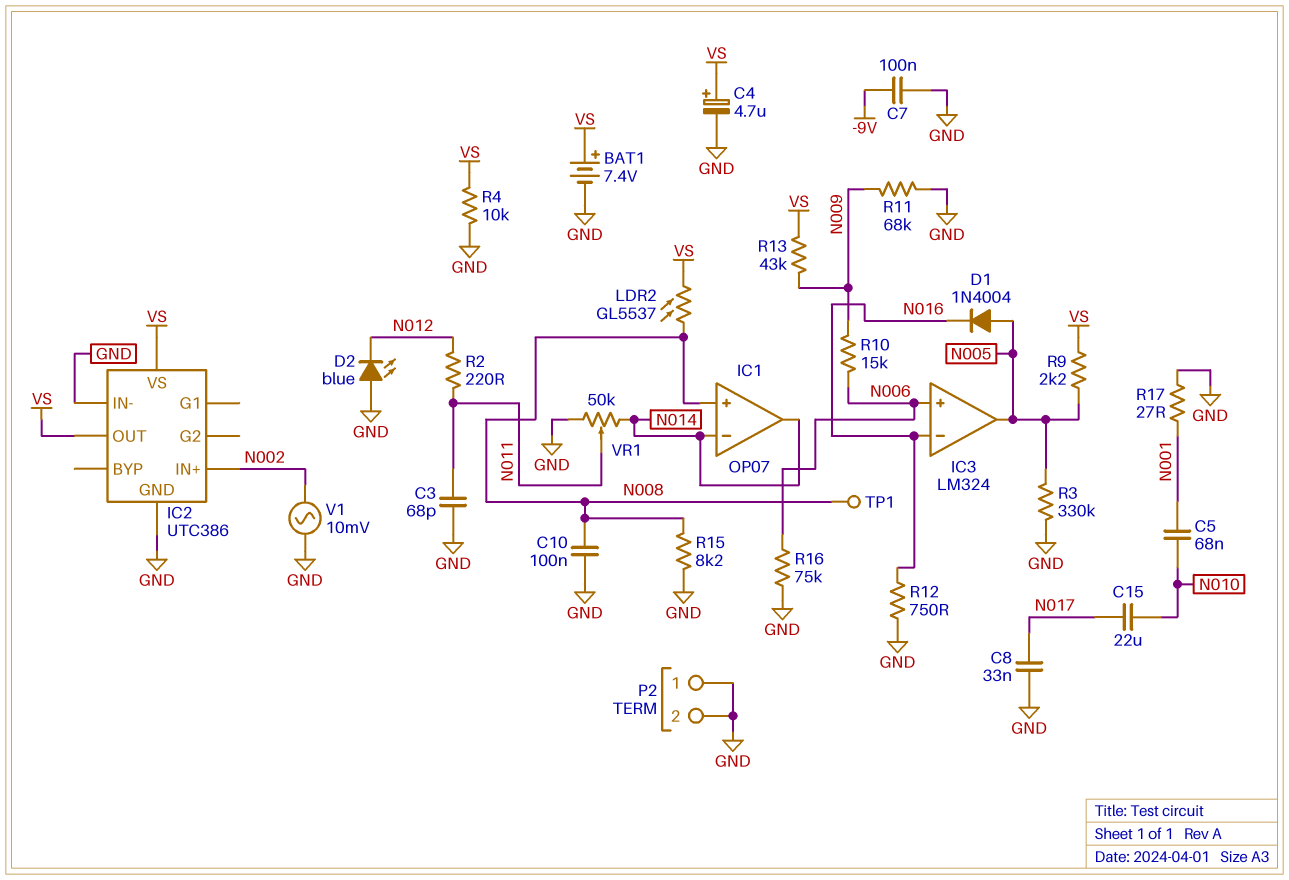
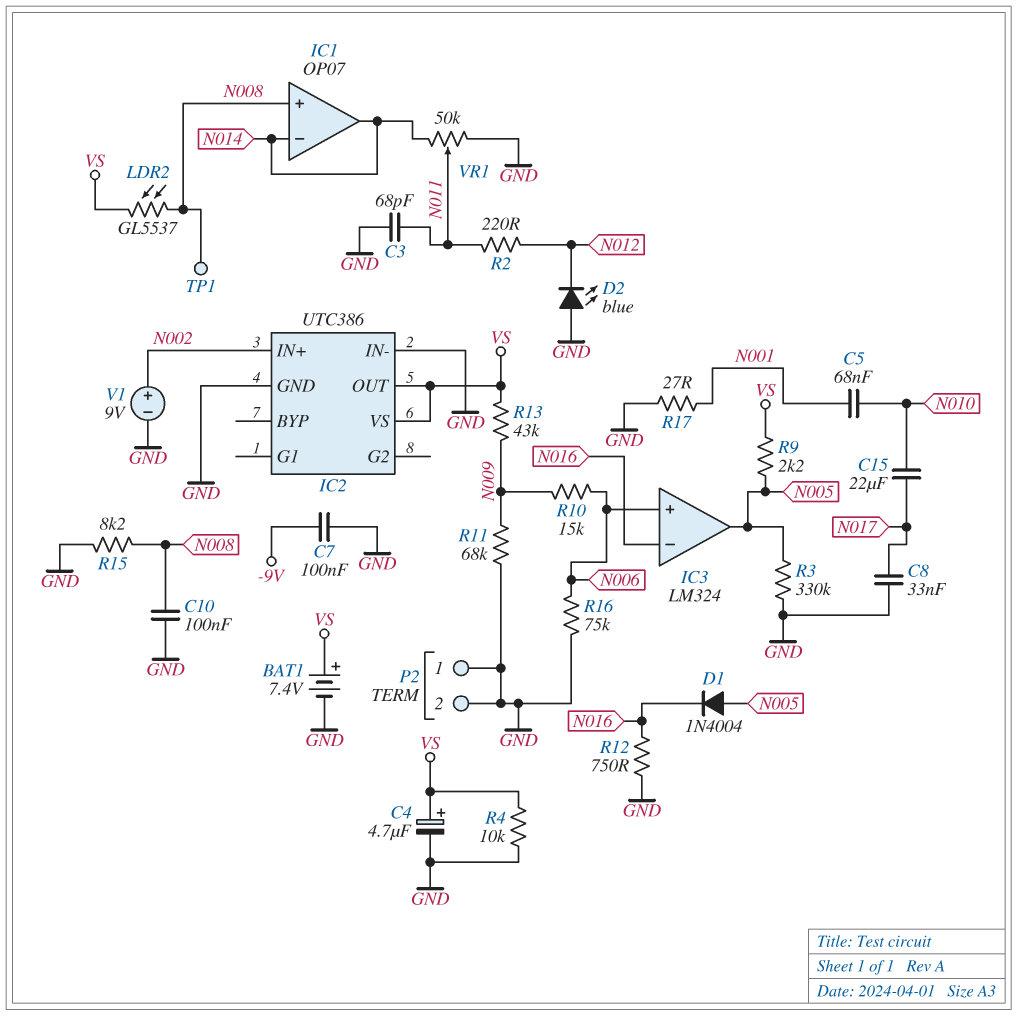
V1: AC 10mV (GND, N002) -> 9V (plus N002, minus GND)

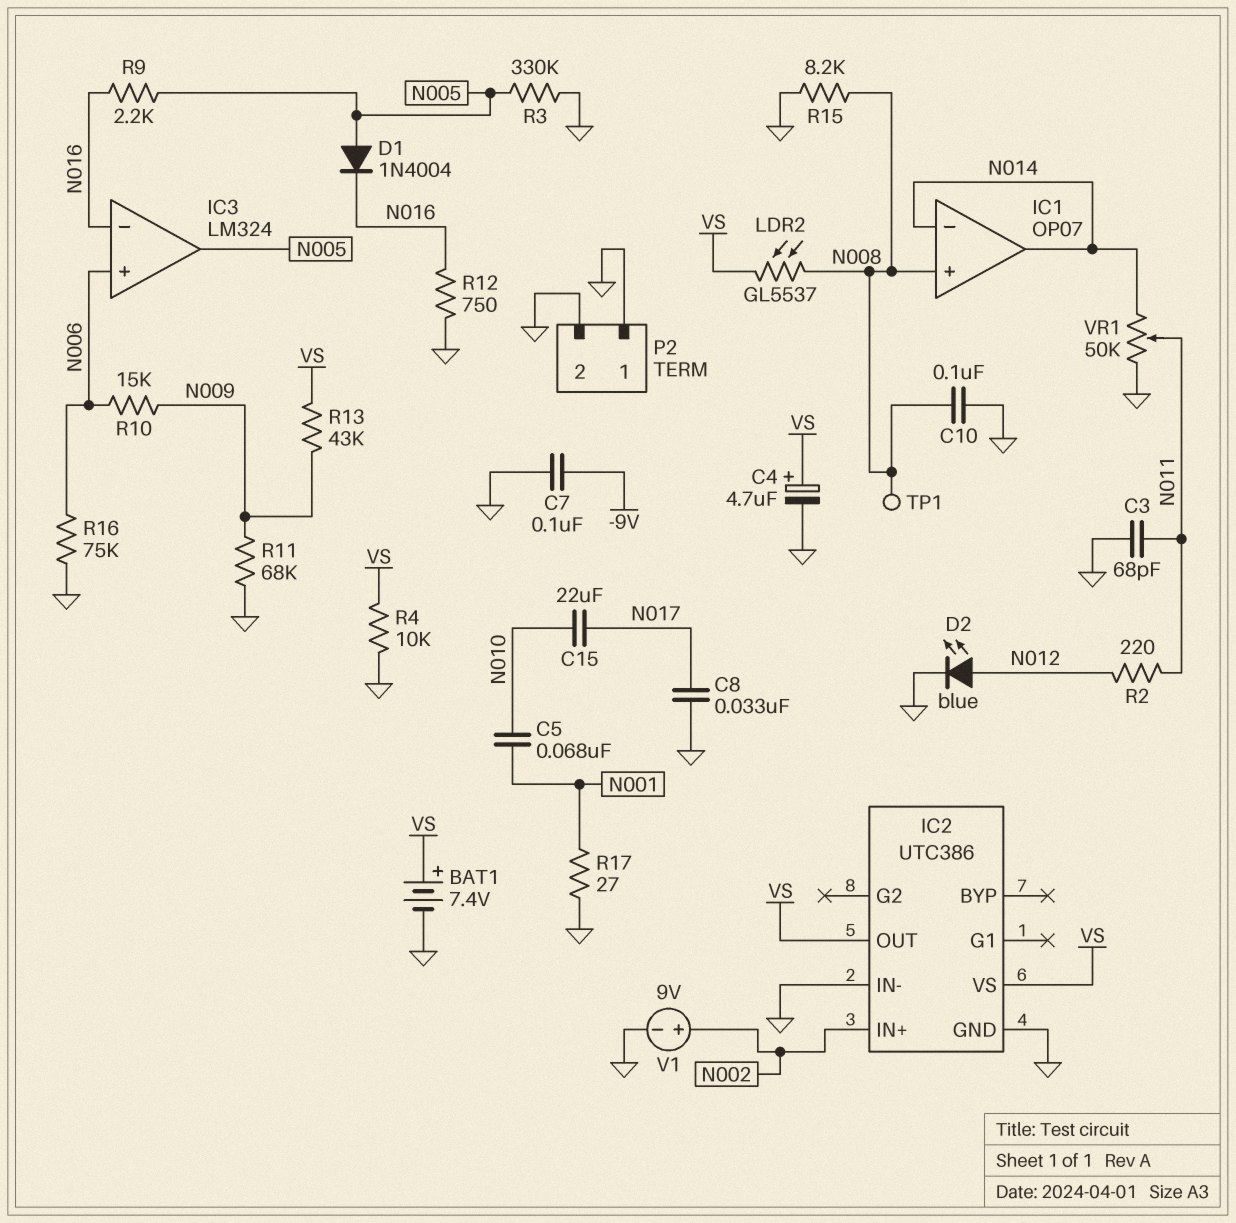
D2: LED blue (A GND, K N012) -> LED blue (A N012, K GND)
R9: 2.2k (N005, VS) -> 2.2k (N005, N016)

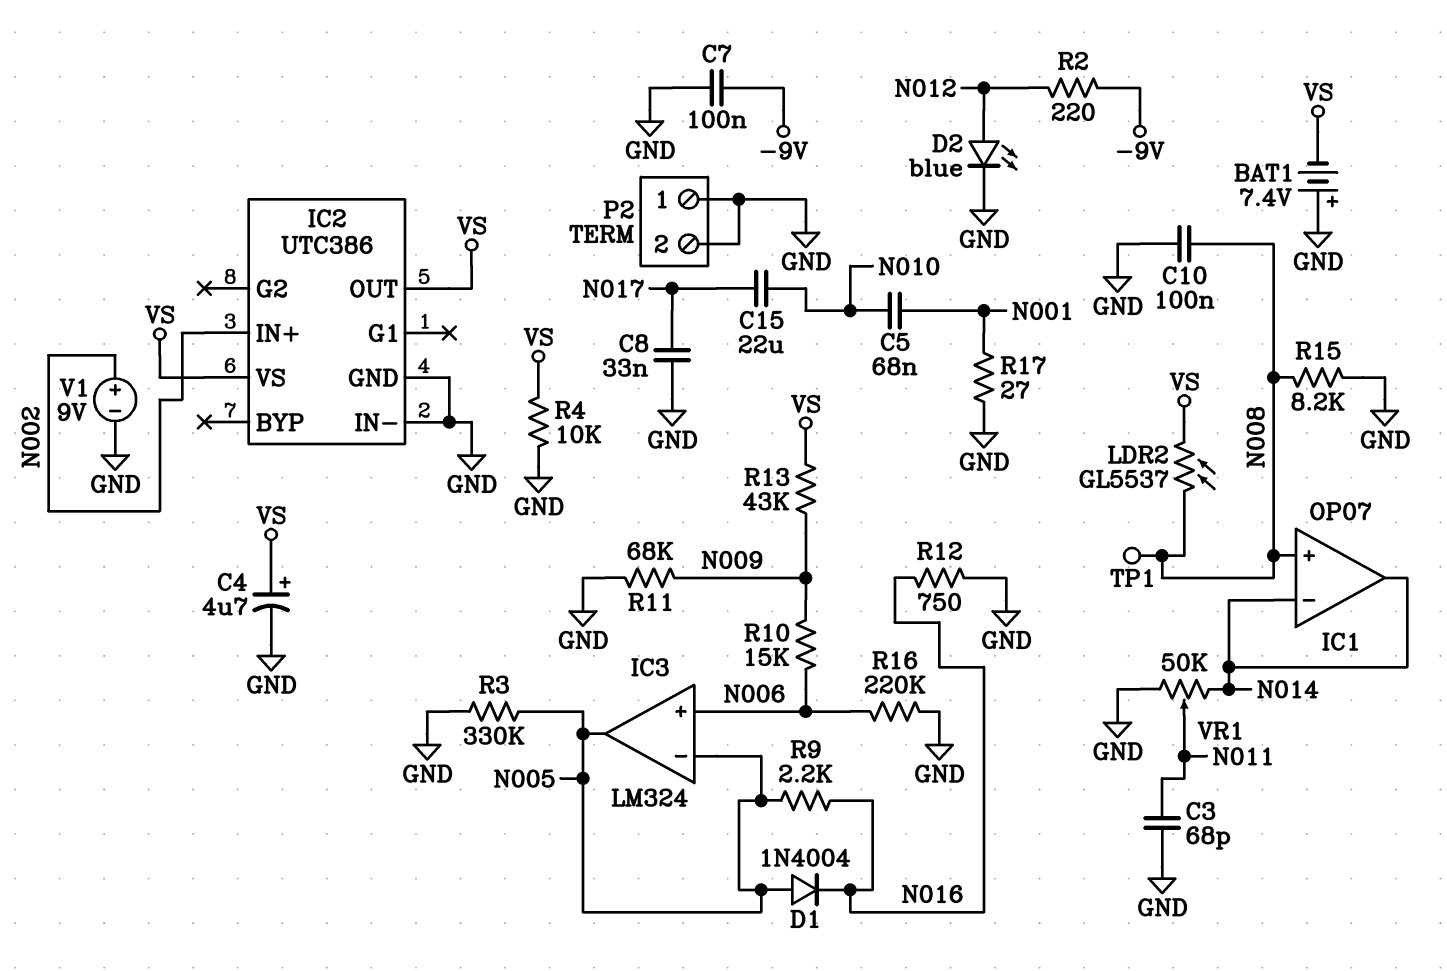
BAT1: 7.4V (plus VS, minus GND) -> 7.4V (plus GND, minus VS)
IC3 pin in-: N016 -> N005
R2: 220 (N011, N012) -> 220 (-9V, N012)
R16: 75k (GND, N006) -> 220k (GND, N006)

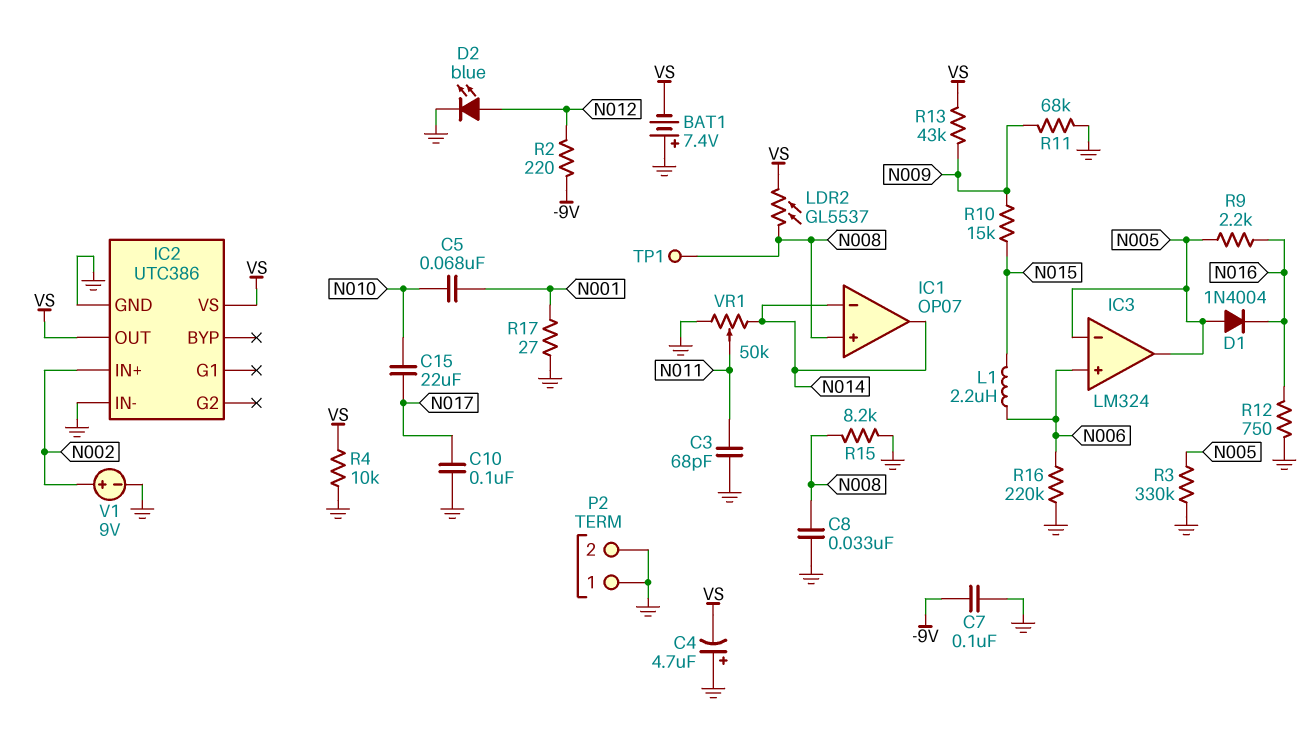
C4: 4.7uF (plus VS, minus GND) -> 4.7uF (plus GND, minus VS)
C8: 33nF (GND, N017) -> 33nF (GND, N008)
C10: 100nF (GND, N008) -> 100nF (GND, N017)
L1: none -> 2.2uH (N006, N015)
R10: 15k (N006, N009) -> 15k (N009, N015)

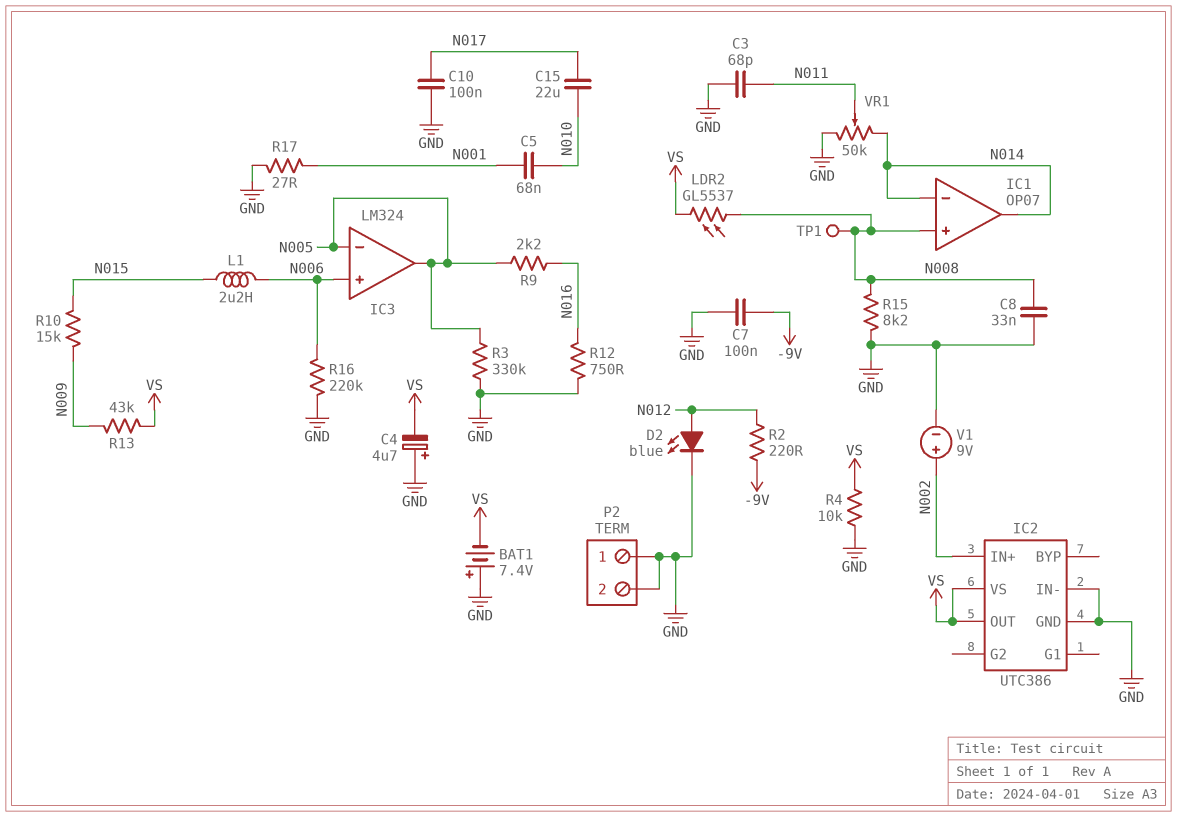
D1: diode 1N4004 (A N005, K N016) -> none
R11: 68k (GND, N009) -> none

